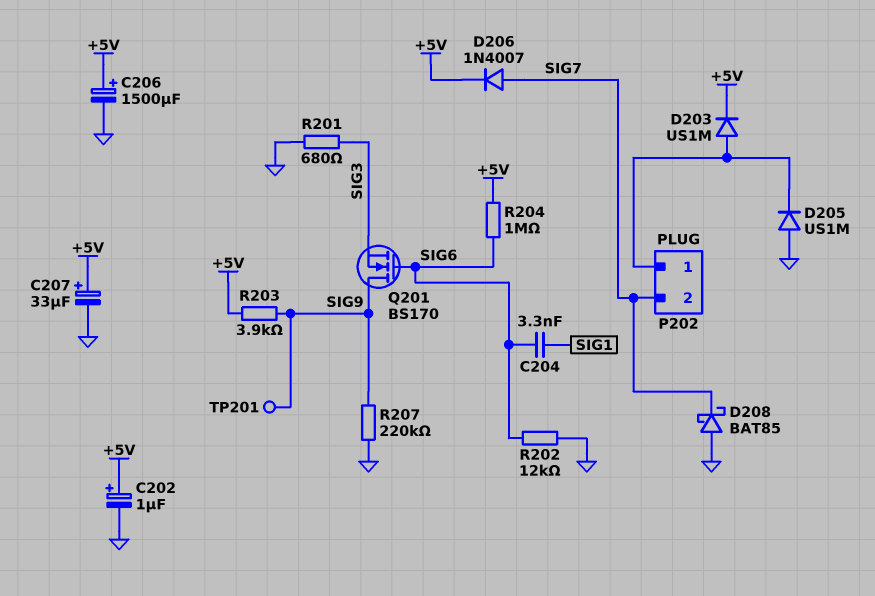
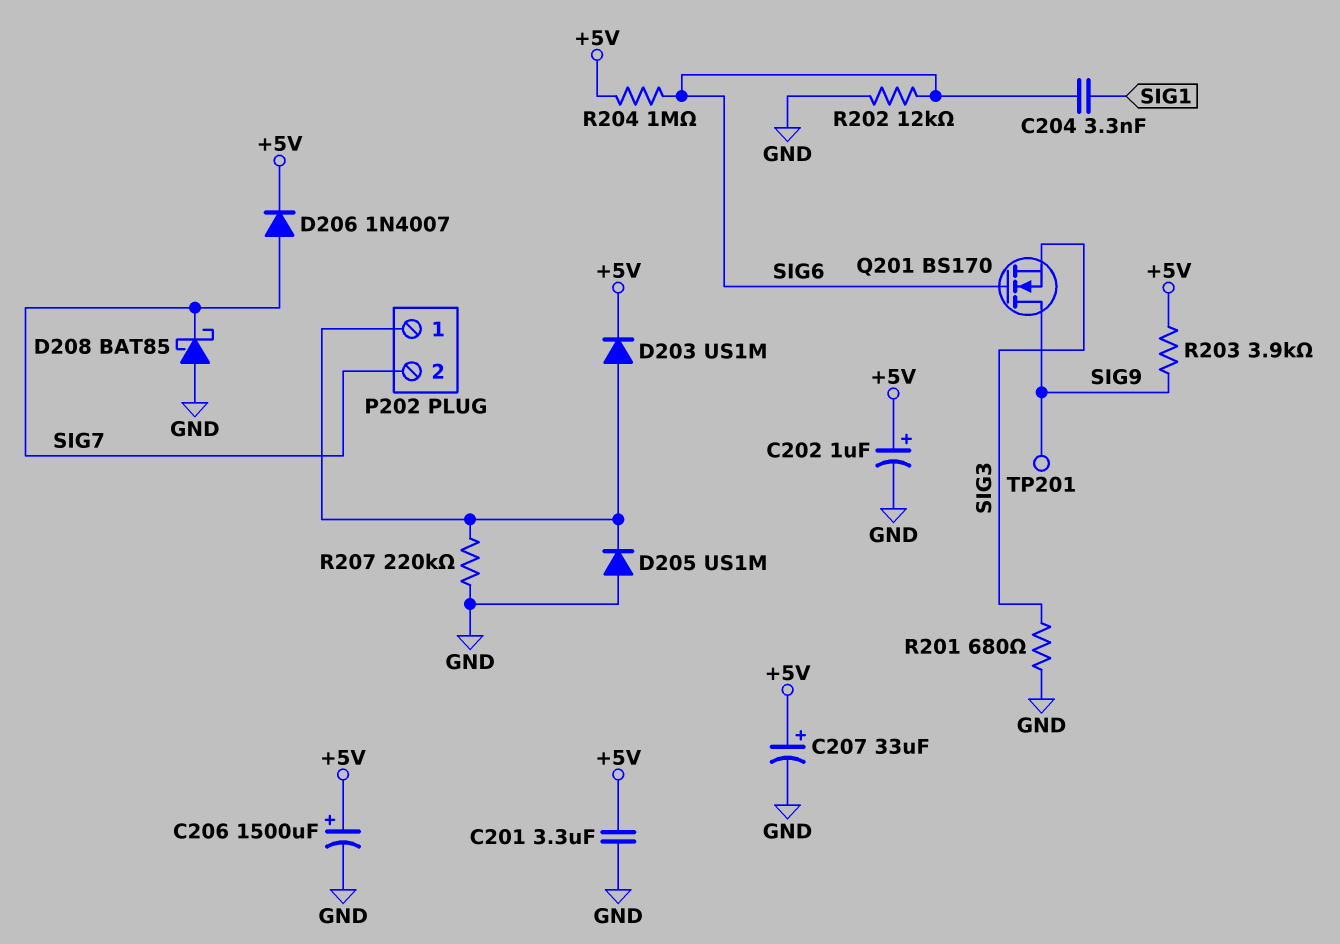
C201: none -> 3.3uF (+5V, GND)
R207: 220k (GND, SIG9) -> 220k (GND, P202/1)

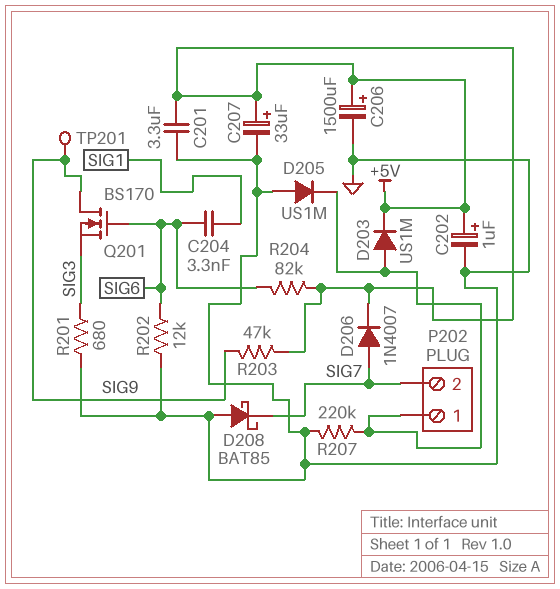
R203: 3.9k (+5V, SIG9) -> 47k (+5V, SIG9)
R204: 1M (+5V, SIG6) -> 82k (+5V, SIG6)

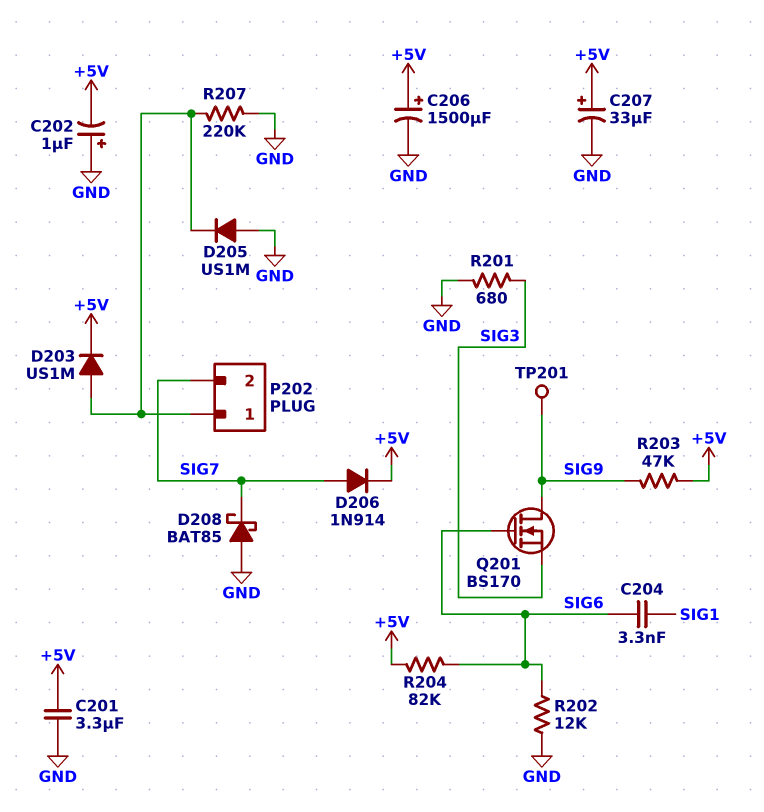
C202: 1uF (plus +5V, minus GND) -> 1uF (plus GND, minus +5V)
D206: diode 1N4007 (A SIG7, K +5V) -> diode 1N914 (A SIG7, K +5V)

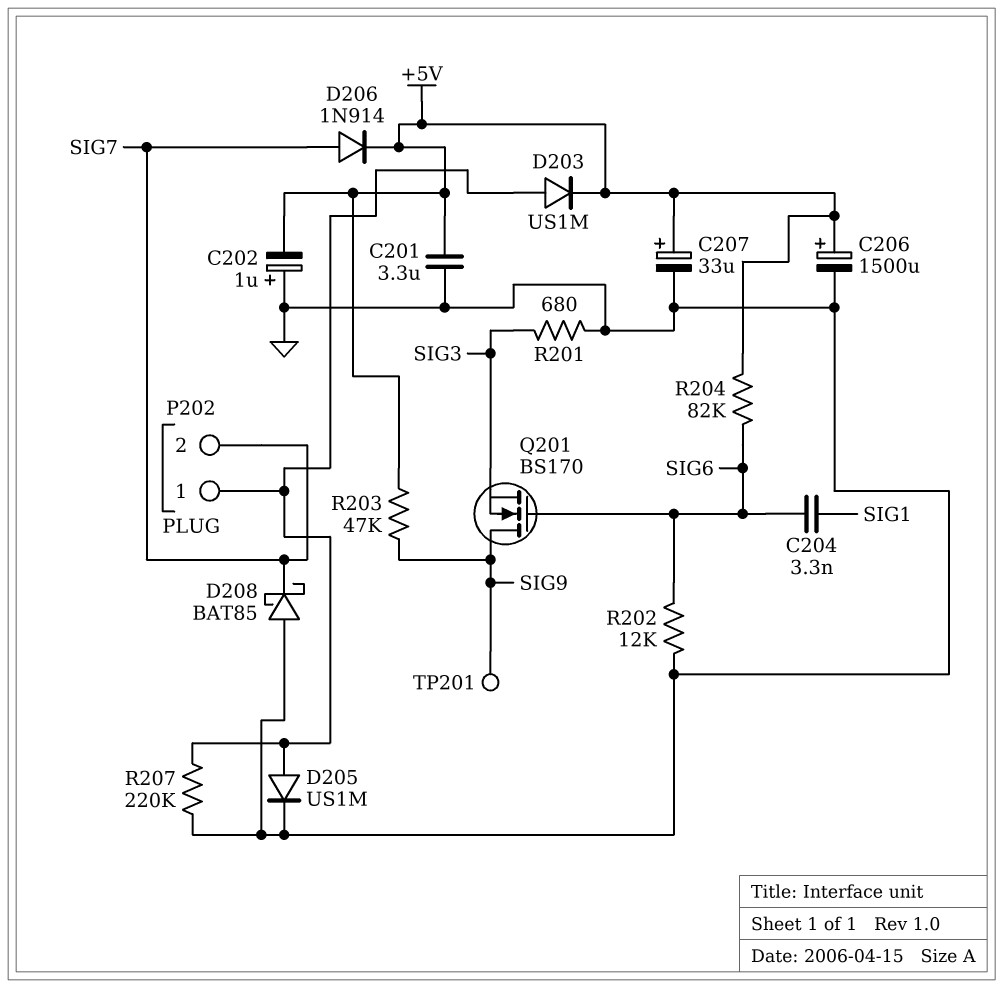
D205: diode US1M (A GND, K P202/1) -> diode US1M (A P202/1, K GND)

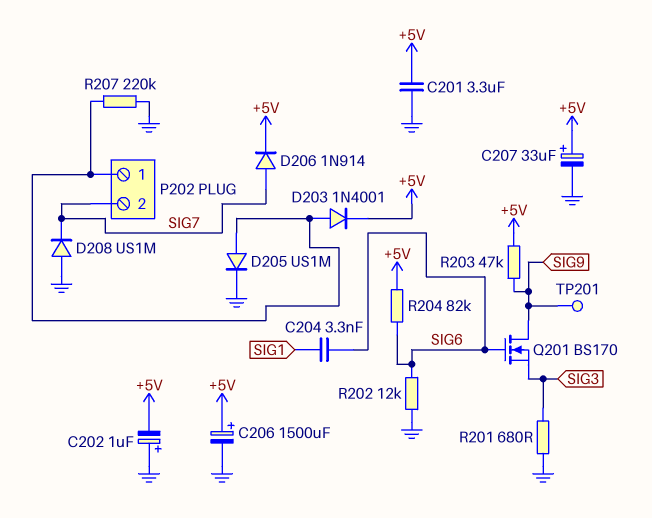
D203: diode US1M (A P202/1, K +5V) -> diode 1N4001 (A P202/1, K +5V)
D208: schottky BAT85 (A GND, K SIG7) -> diode US1M (A GND, K SIG7)

